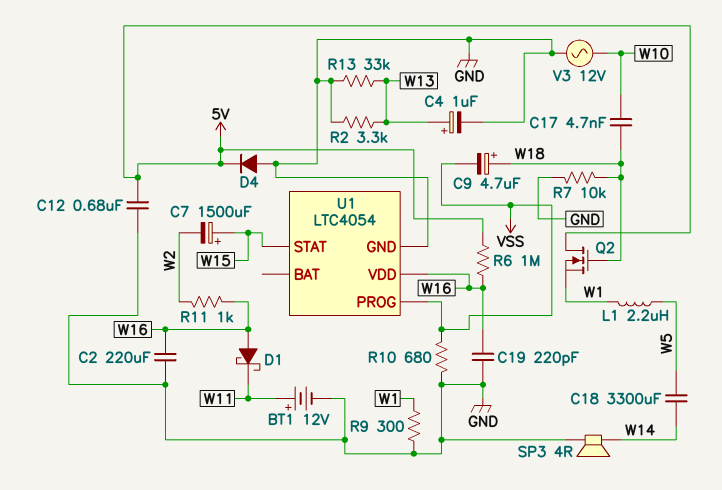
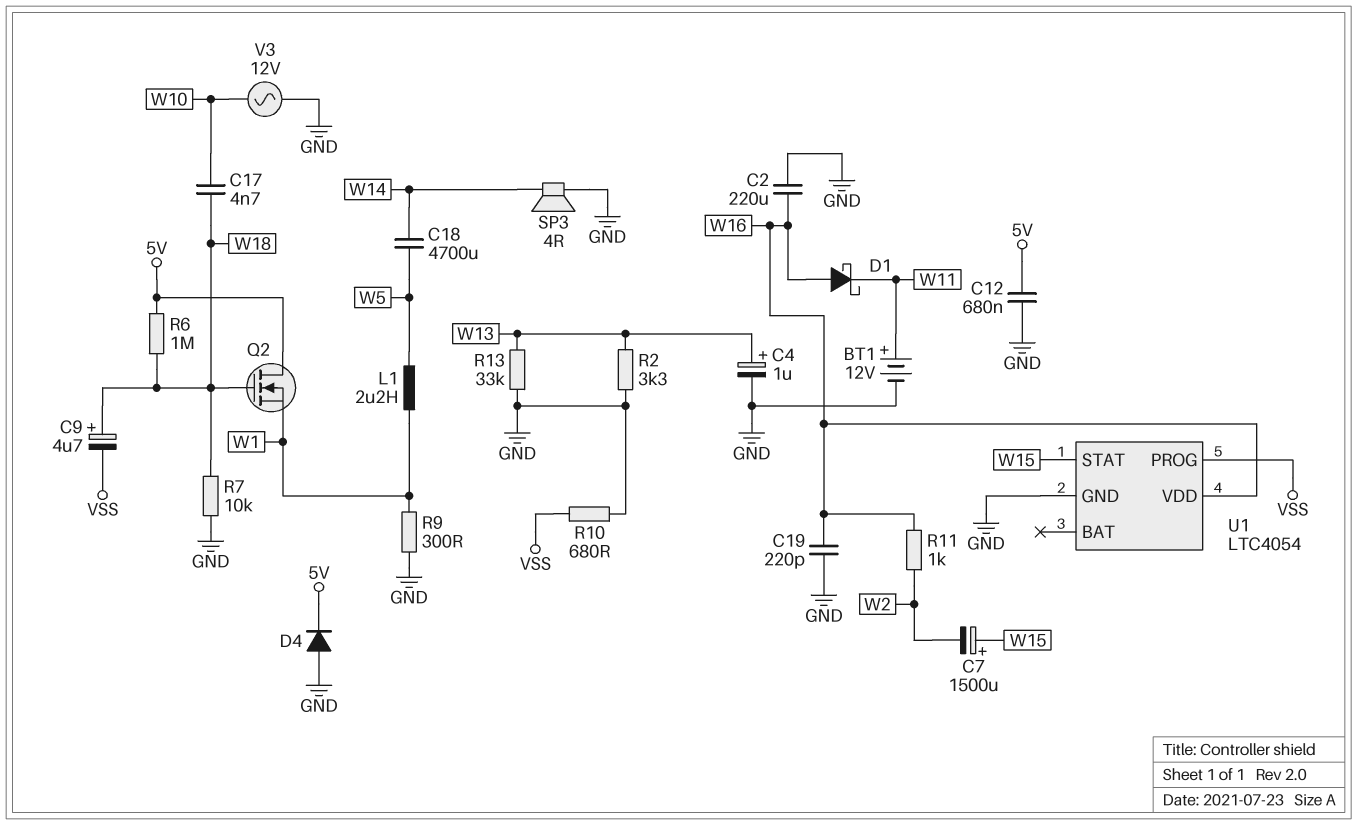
C18: 3300uF (W5, W14) -> 4700uF (W5, W14)
R6: 1M (5V, W16) -> 1M (5V, W18)

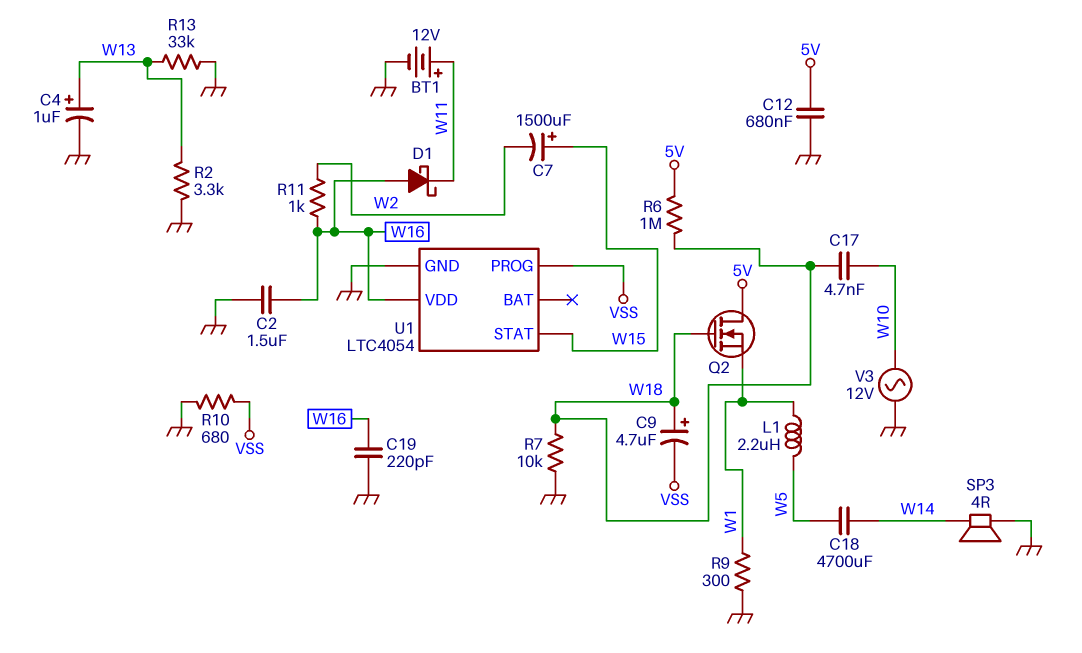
C2: 220uF (GND, W16) -> 1.5uF (GND, W16)
D4: diode (A GND, K 5V) -> none

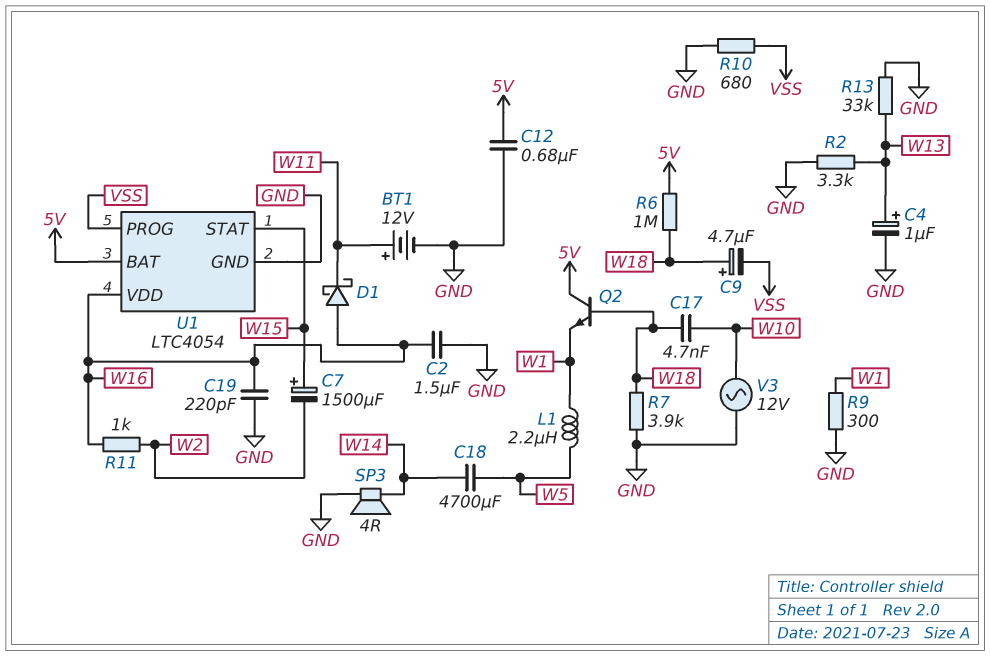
Q2: NMOS (G W18, D 5V, S W1) -> NPN (B W18, C 5V, E W1)
R7: 10k (GND, W18) -> 3.9k (GND, W18)
U1 pin BAT: none -> 5V

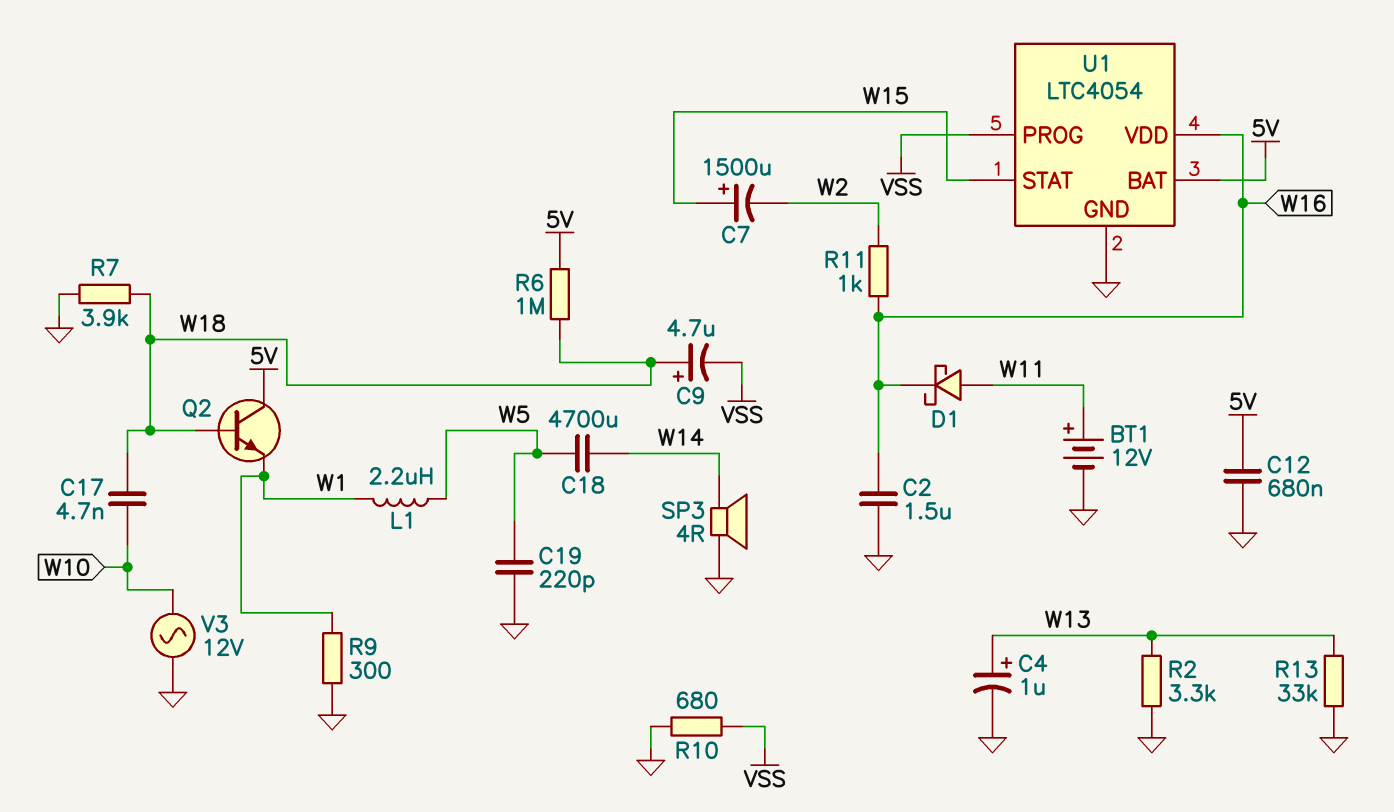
C19: 220pF (GND, W16) -> 220pF (GND, W5)
D1: schottky (A W16, K W11) -> schottky (A W11, K W16)

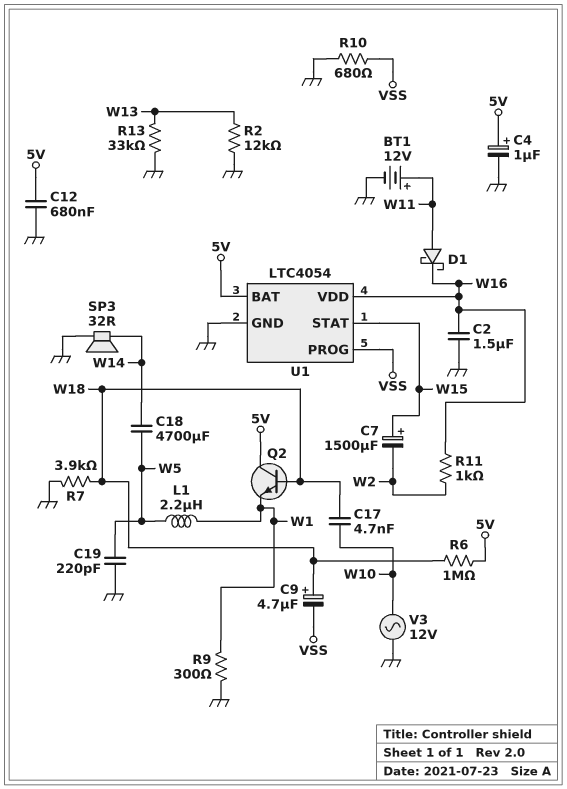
C4: 1uF (plus W13, minus GND) -> 1uF (plus 5V, minus GND)
R2: 3.3k (GND, W13) -> 12k (GND, W13)
SP3: speaker 4R (GND, W14) -> speaker 32R (GND, W14)

